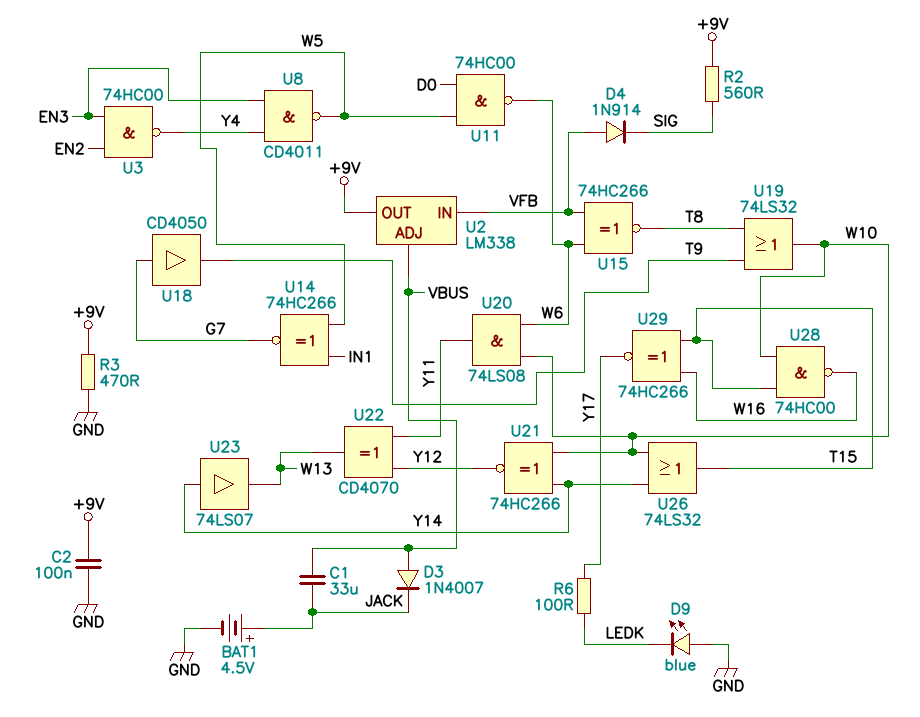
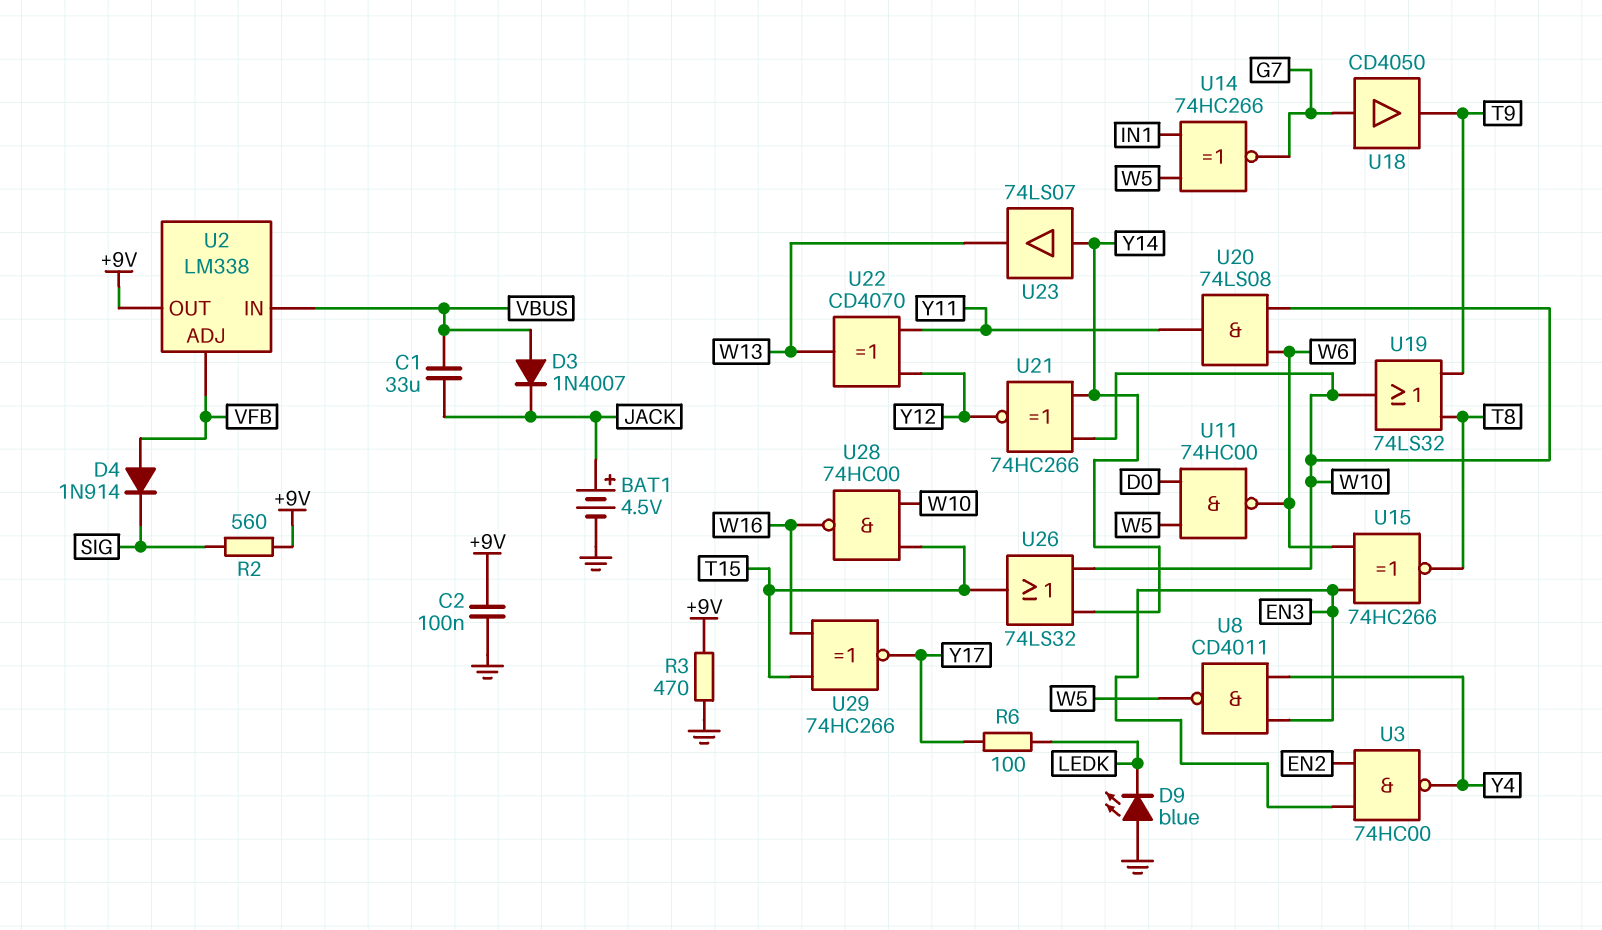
U2 pin ADJ: VBUS -> VFB
U2 pin IN: VFB -> VBUS
U15: XNOR 74HC266 (in VFB, in W6, out T8) -> XNOR 74HC266 (in EN3, in W6, out T8)

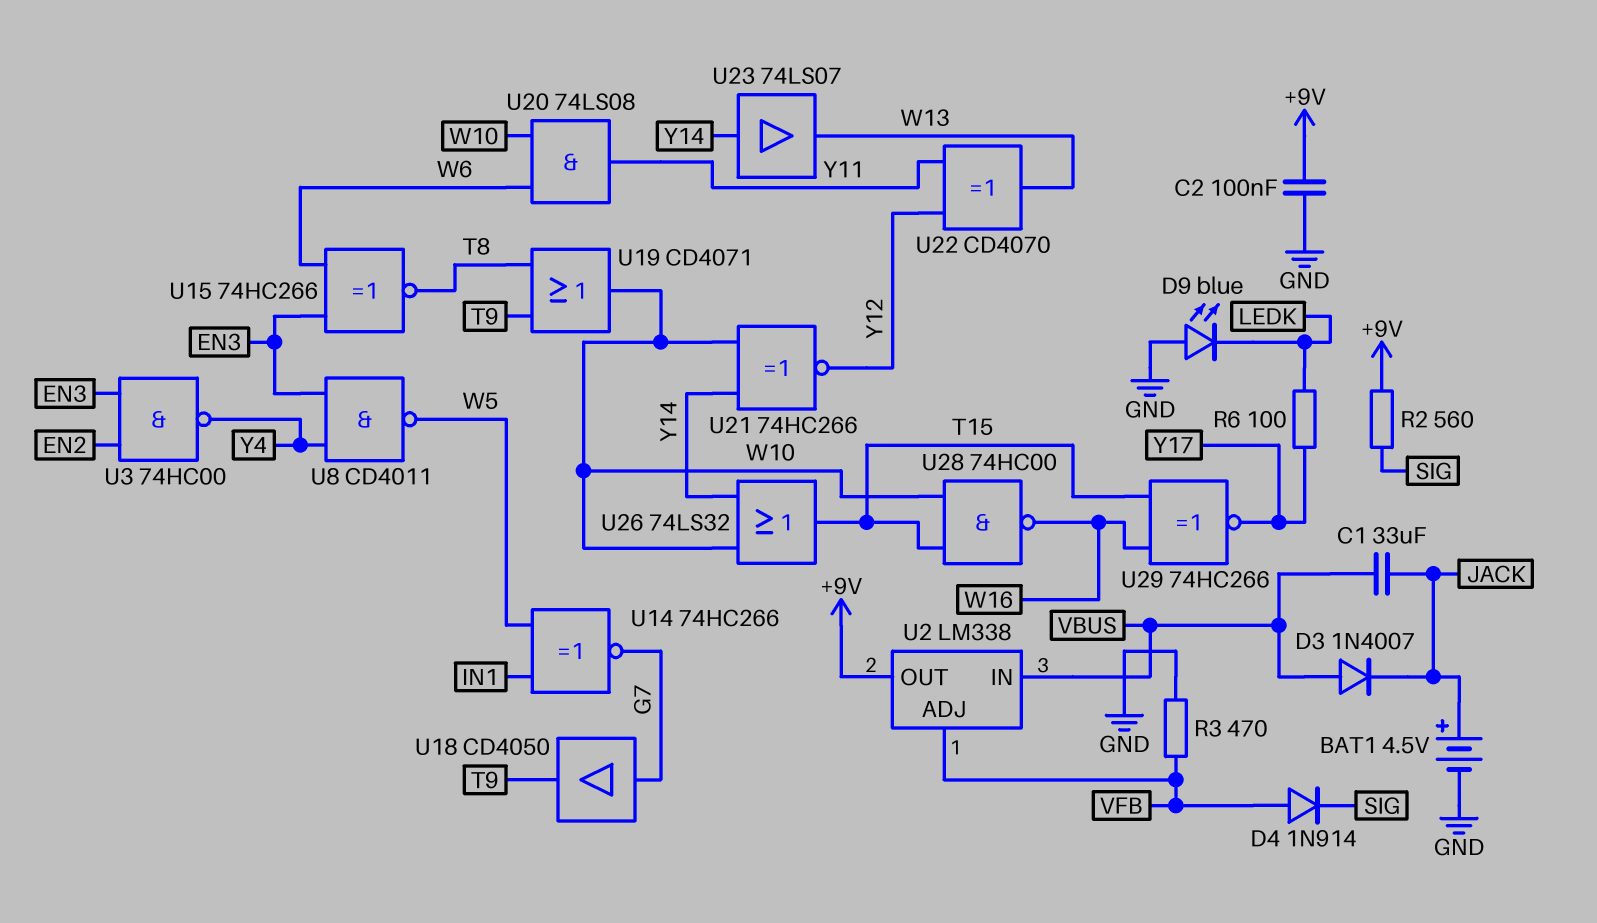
R3: 470 (+9V, GND) -> 470 (GND, VFB)
U11: NAND 74HC00 (in D0, in W5, out W6) -> none
U19: OR 74LS32 (in T8, in T9, out W10) -> OR CD4071 (in T8, in T9, out W10)

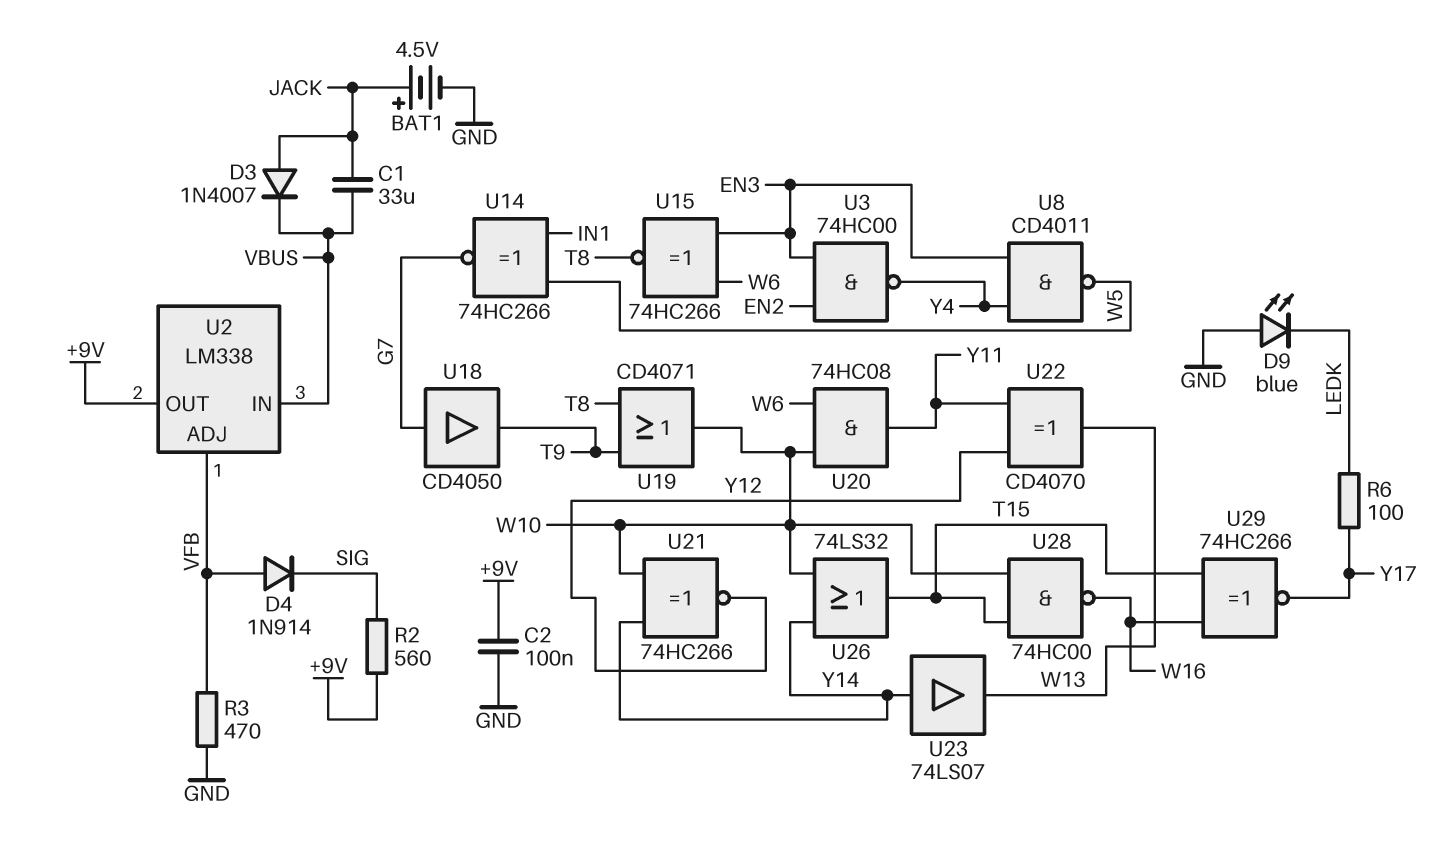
D3: diode 1N4007 (A VBUS, K JACK) -> diode 1N4007 (A JACK, K VBUS)
U20: AND 74LS08 (in W6, in W10, out Y11) -> AND 74HC08 (in W6, in W10, out Y11)

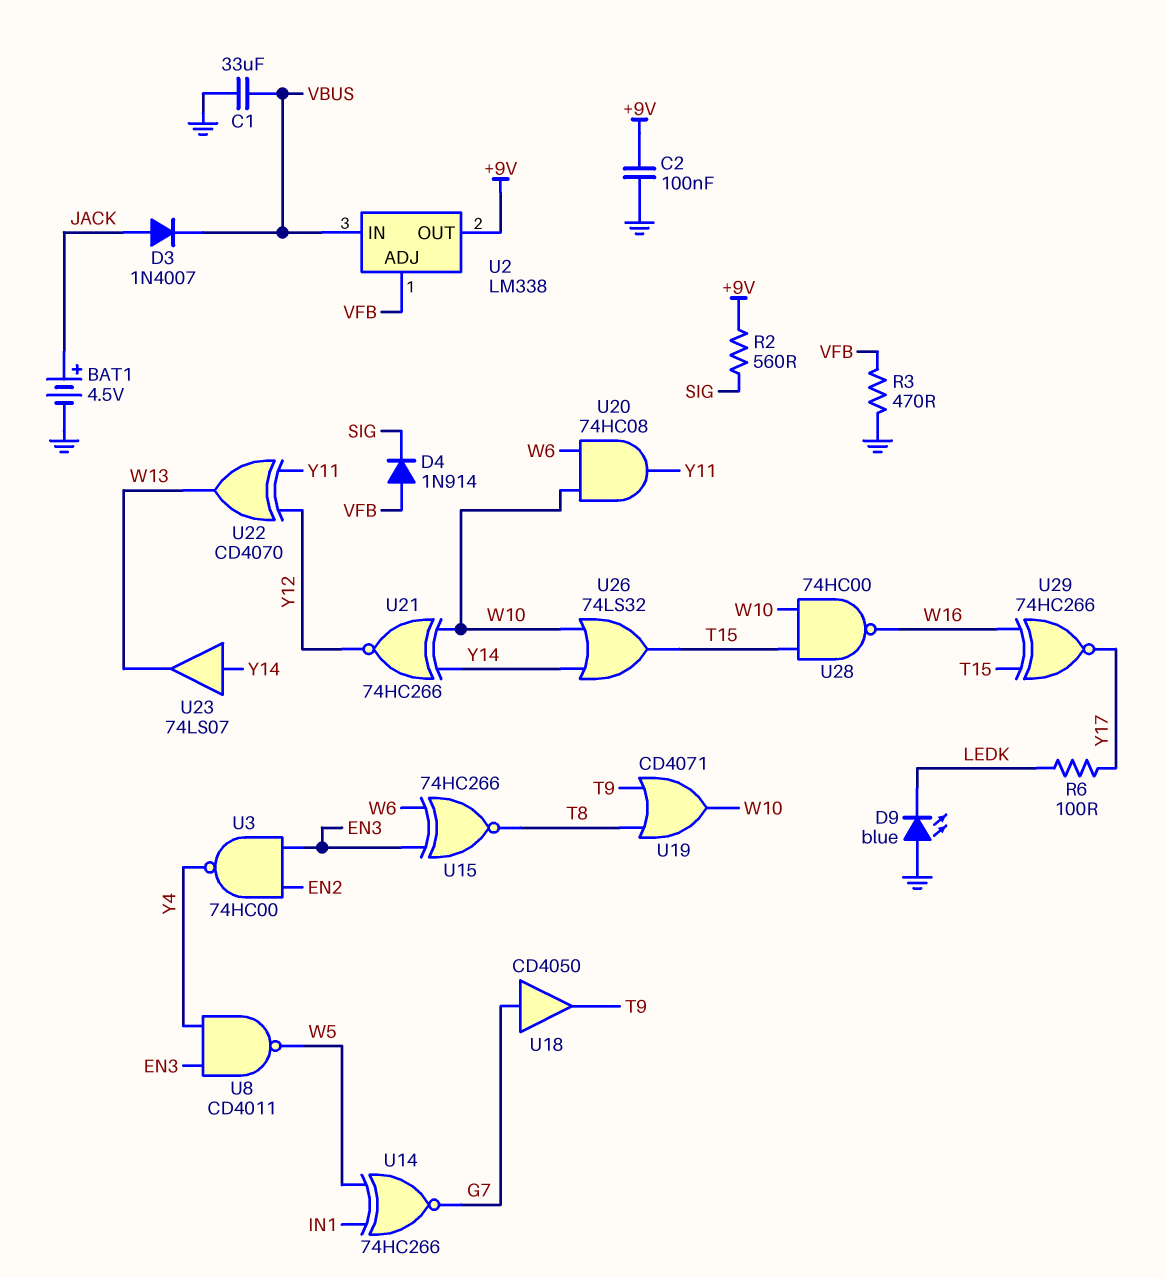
C1: 33uF (JACK, VBUS) -> 33uF (GND, VBUS)

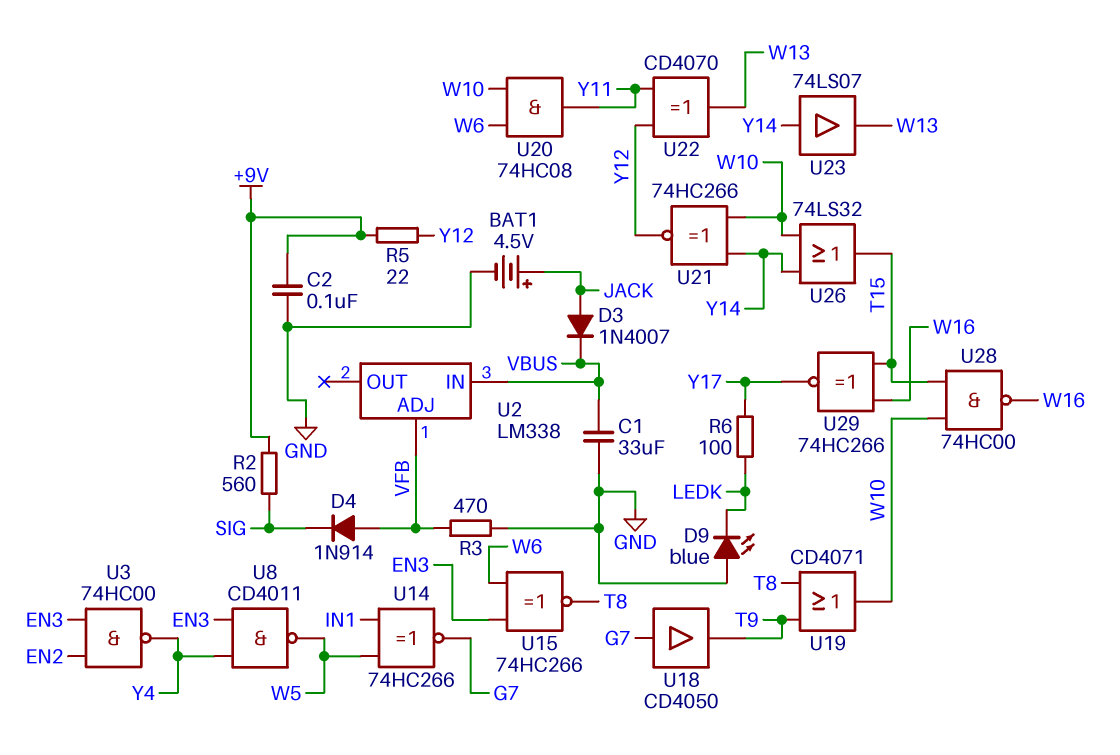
R5: none -> 22 (+9V, Y12)
U2 pin OUT: +9V -> none

